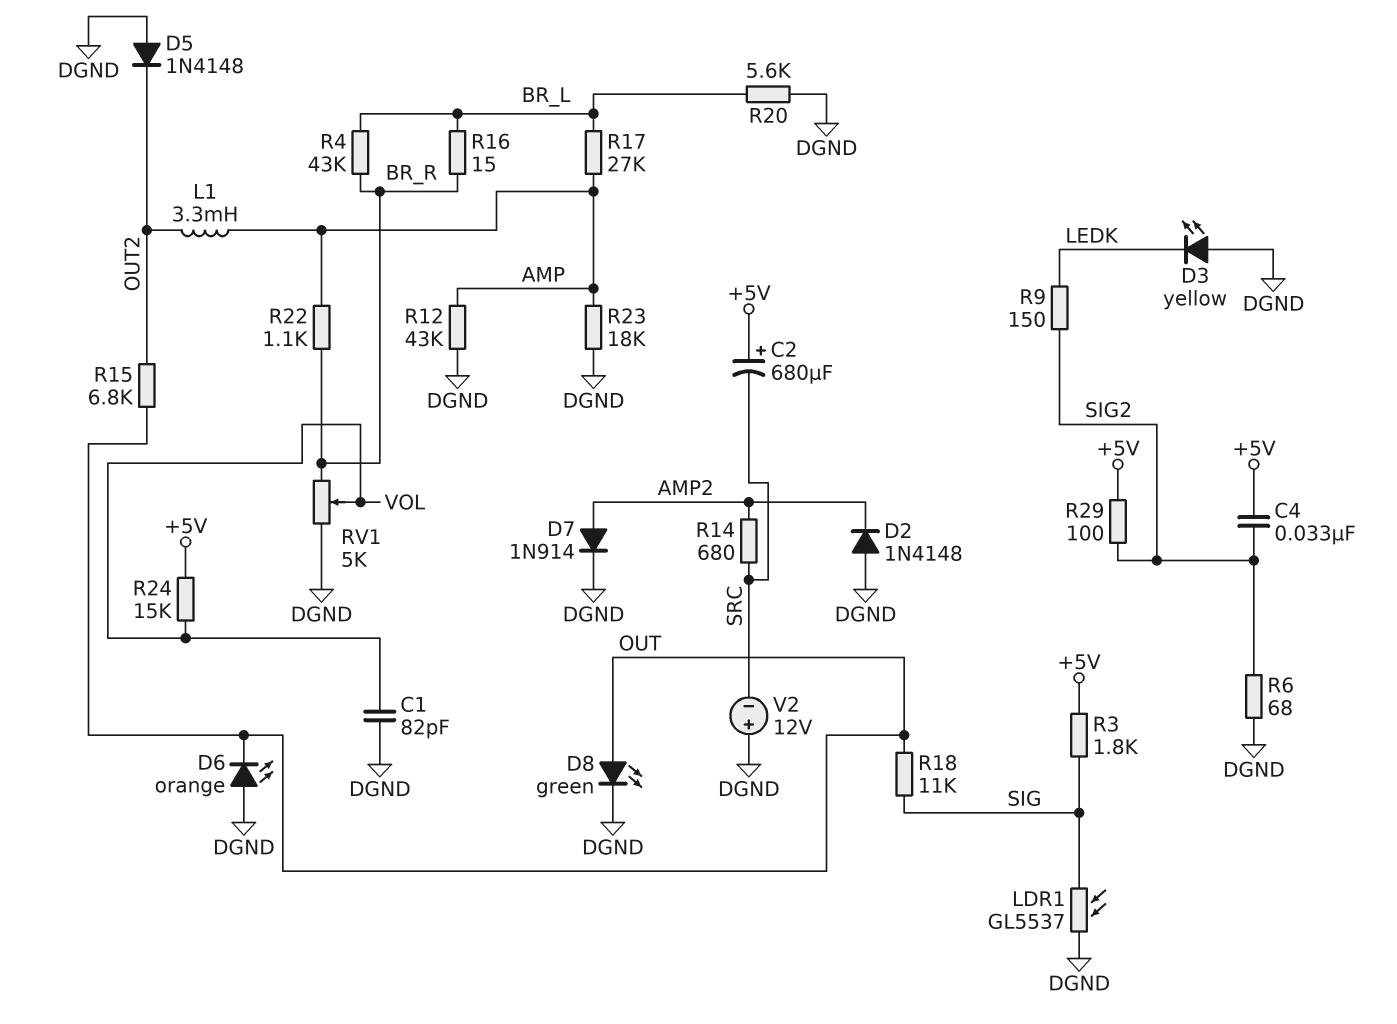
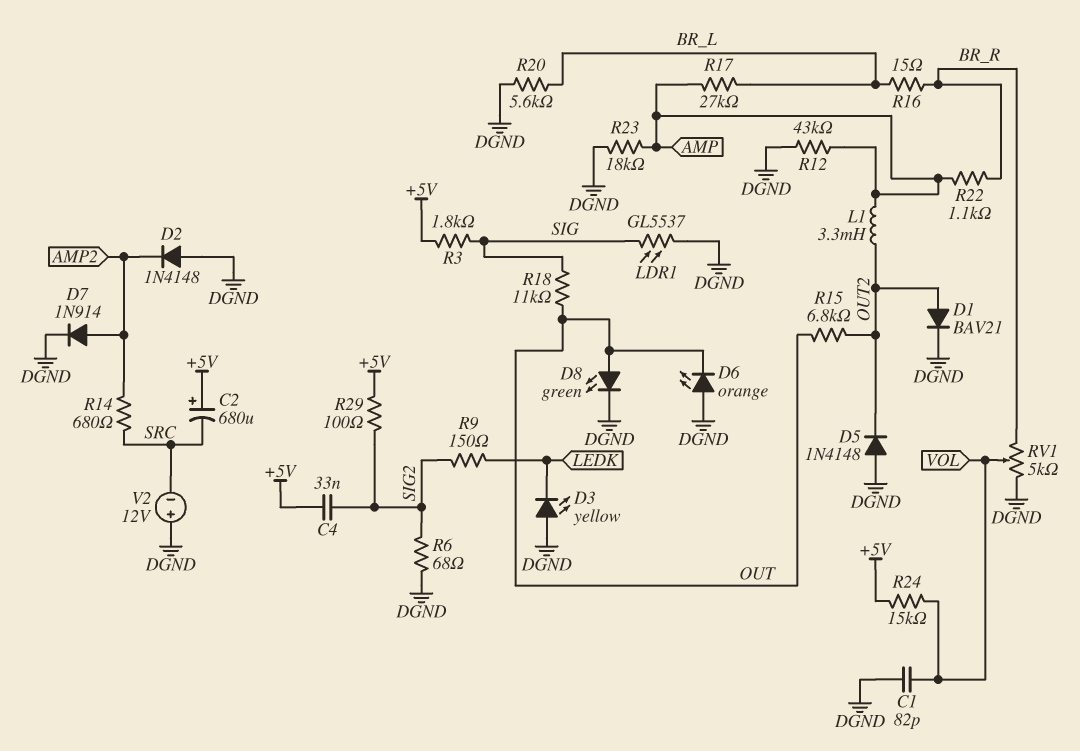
D1: none -> diode BAV21 (A OUT2, K DGND)
R4: 43k (BR_L, BR_R) -> none

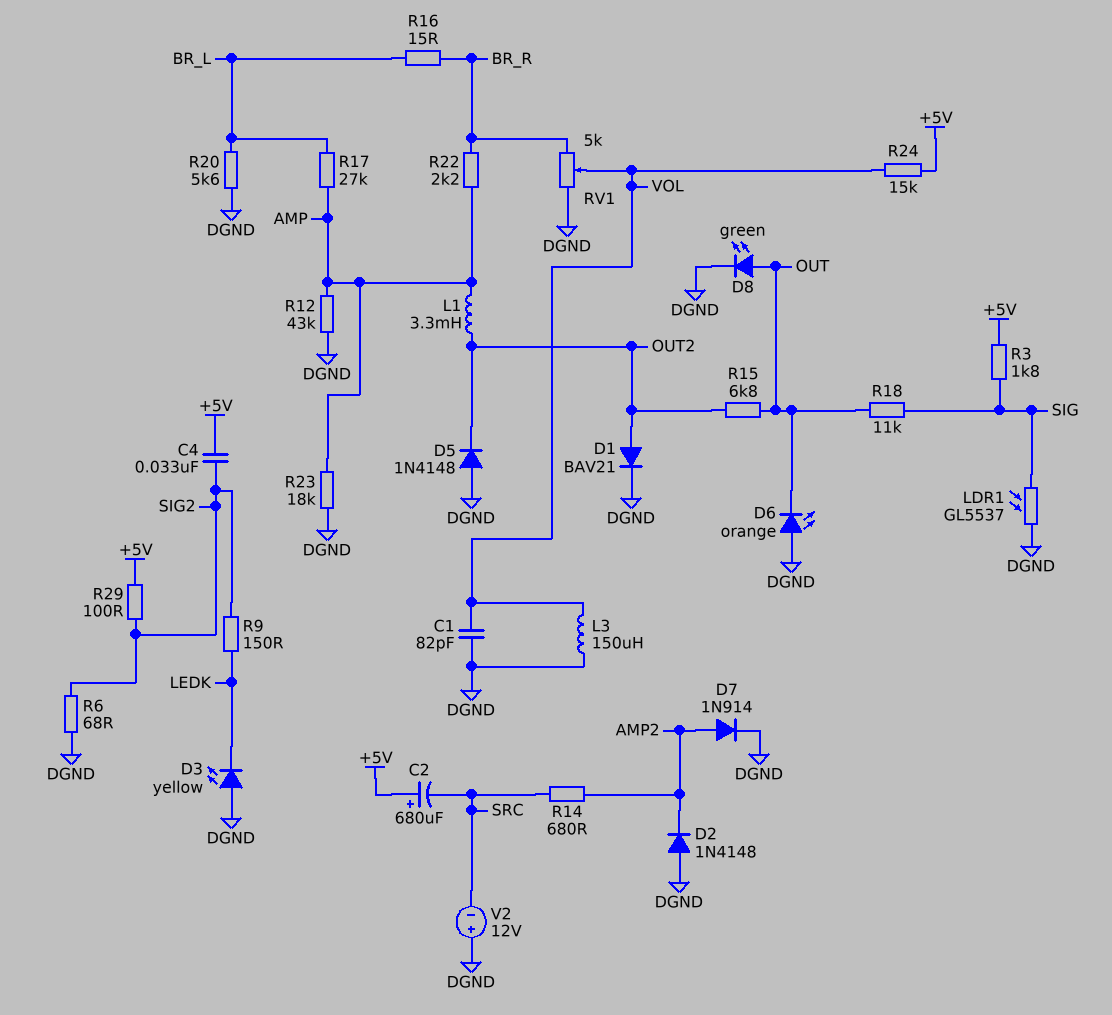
L3: none -> 150uH (DGND, VOL)
R22: 1.1k (AMP, BR_R) -> 2.2k (AMP, BR_R)

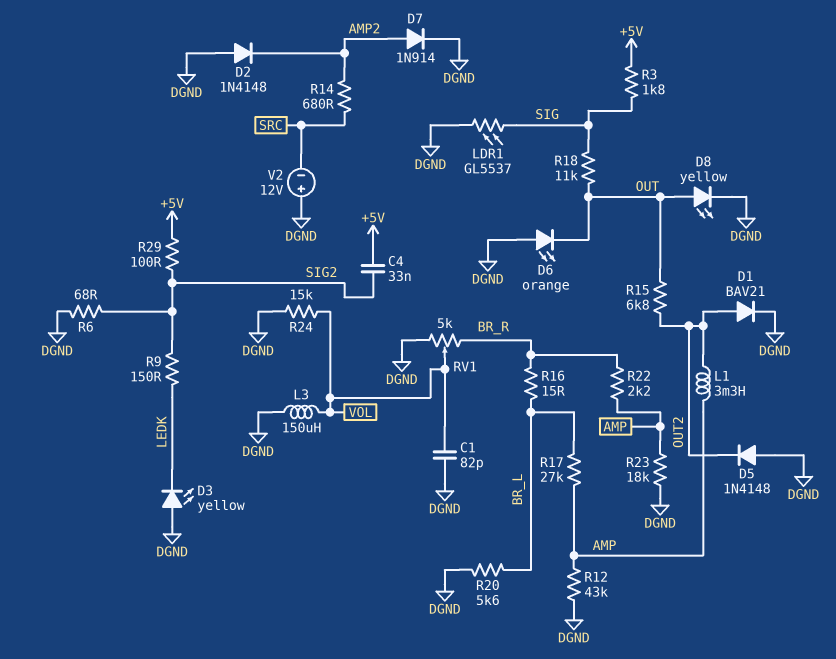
C2: 680uF (plus +5V, minus SRC) -> none
D8: LED green (A OUT, K DGND) -> LED yellow (A OUT, K DGND)
R24: 15k (+5V, VOL) -> 15k (DGND, VOL)

